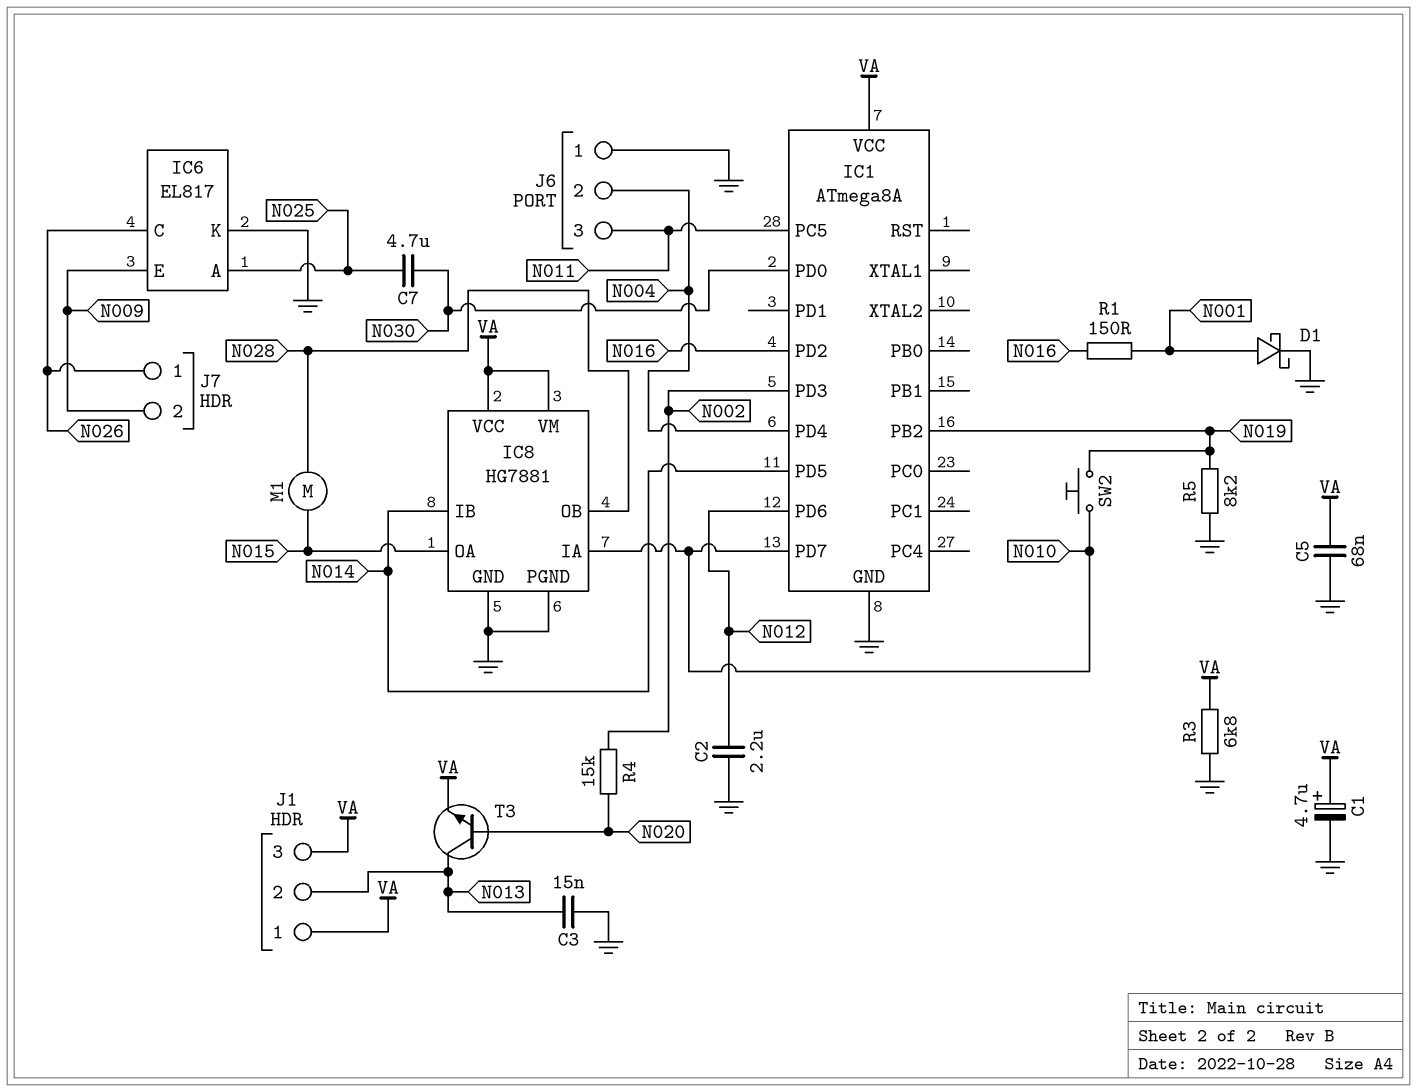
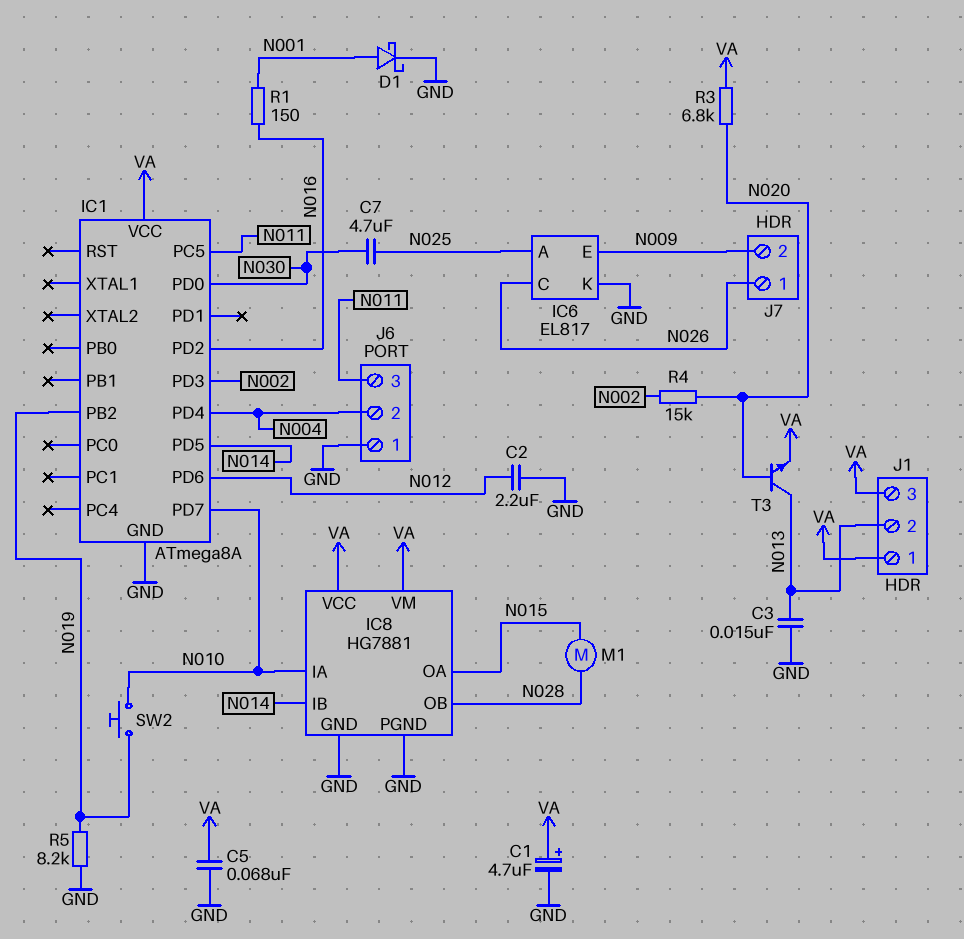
R3: 6.8k (GND, VA) -> 6.8k (N020, VA)

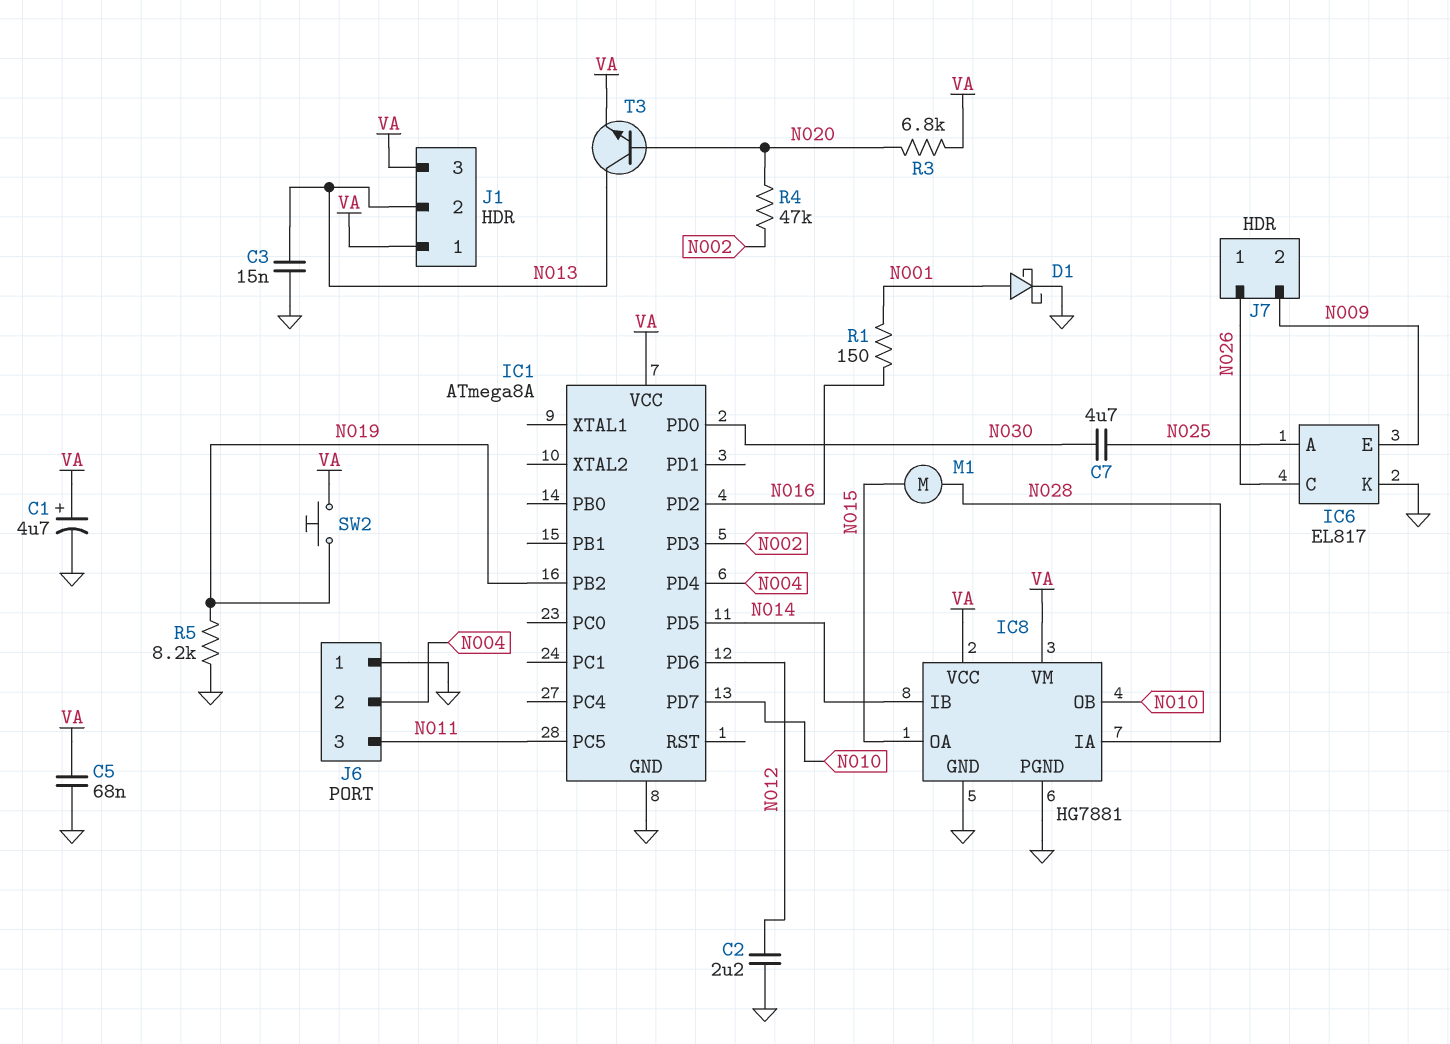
IC8 pin IA: N010 -> N028
IC8 pin OB: N028 -> N010
R4: 15k (N002, N020) -> 47k (N002, N020)
SW2: button (N010, N019) -> button (N019, VA)

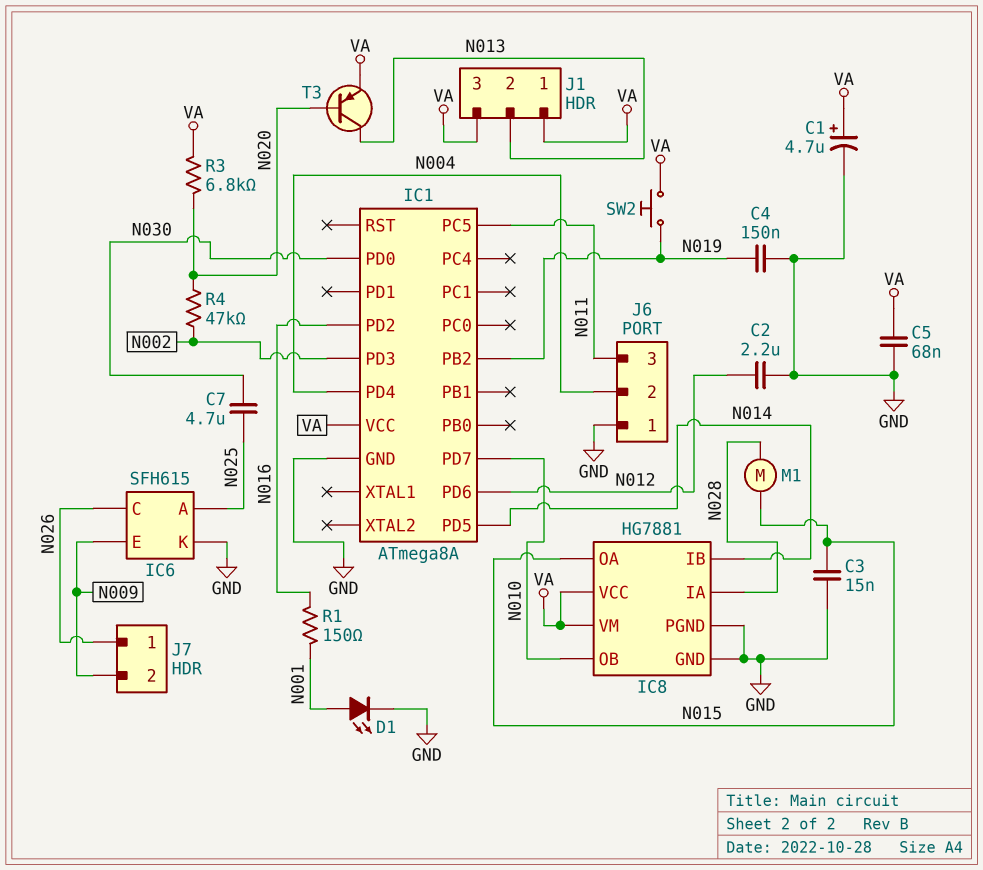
C3: 15nF (GND, N013) -> 15nF (GND, N015)
C4: none -> 150nF (GND, N019)
D1: schottky (A N001, K GND) -> LED (A N001, K GND)
IC6: EL817 -> SFH615
R5: 8.2k (GND, N019) -> none
T3: NPN (B N020, C N013, E VA) -> PNP (B N020, C N013, E VA)

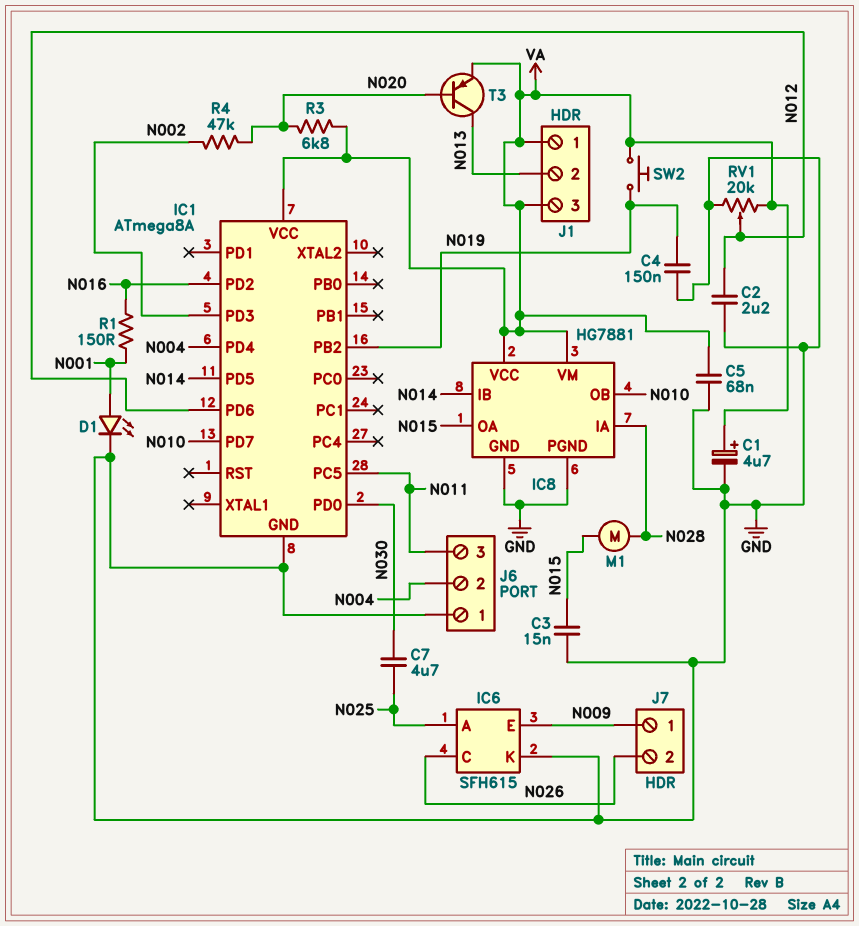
J7 pin 1: N026 -> N009
J7 pin 2: N009 -> N026
RV1: none -> 20k (GND, VA, wiper N012)

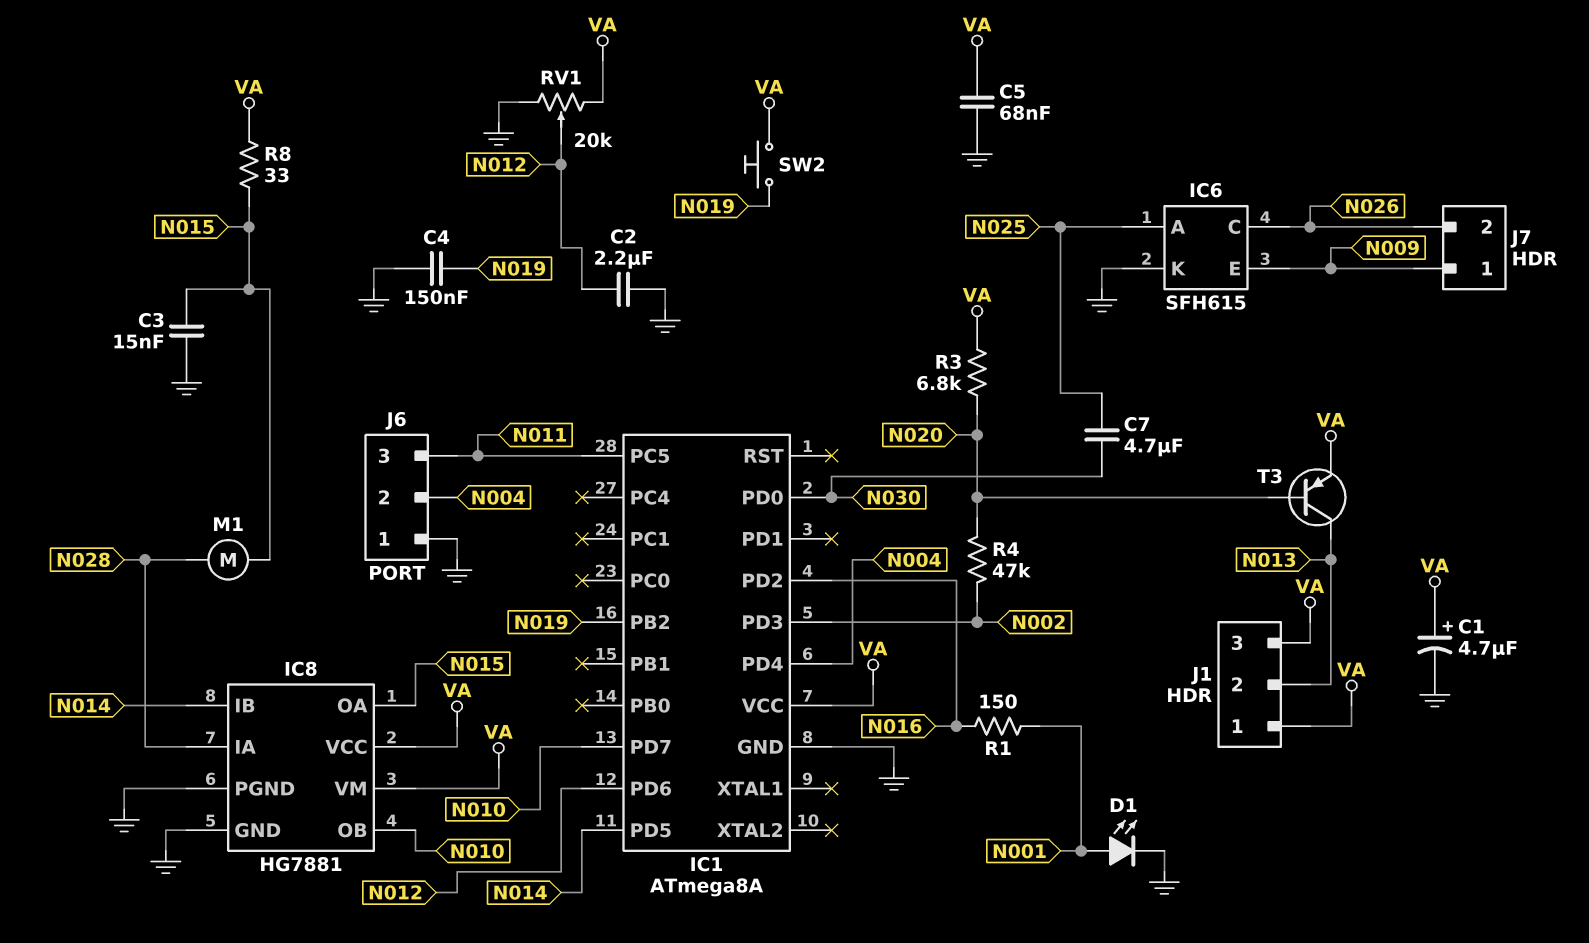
R8: none -> 33 (N015, VA)

